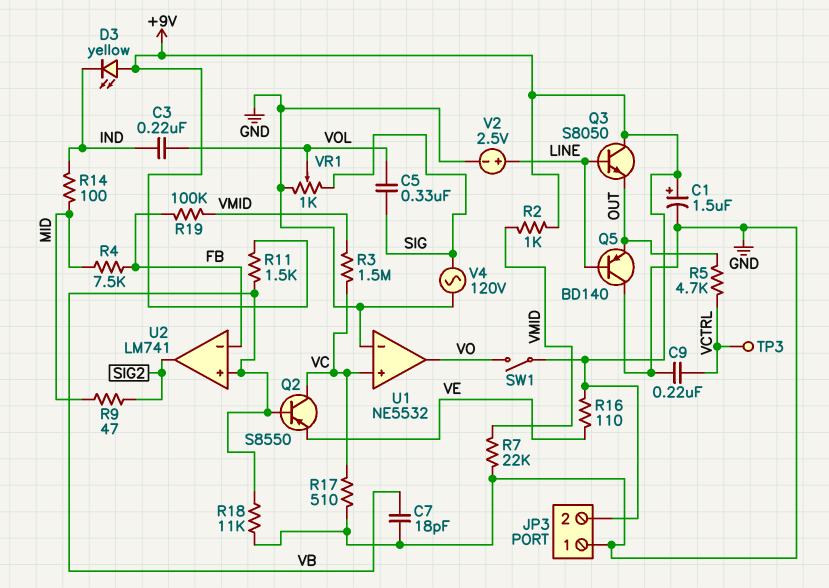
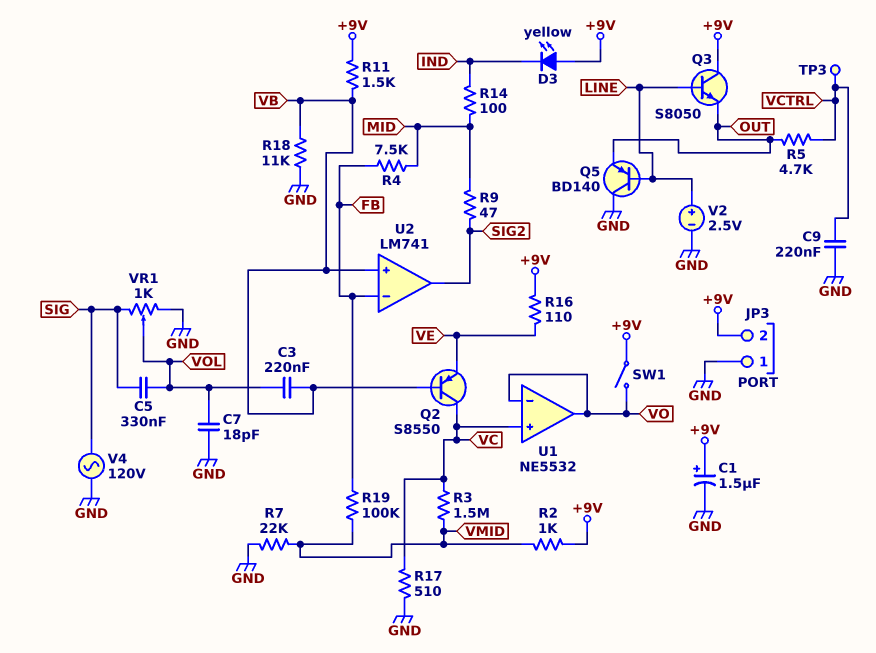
C3: 220nF (IND, VOL) -> 220nF (VB, VOL)
C7: 18pF (GND, VB) -> 18pF (GND, VOL)
U1 pin in-: GND -> VO

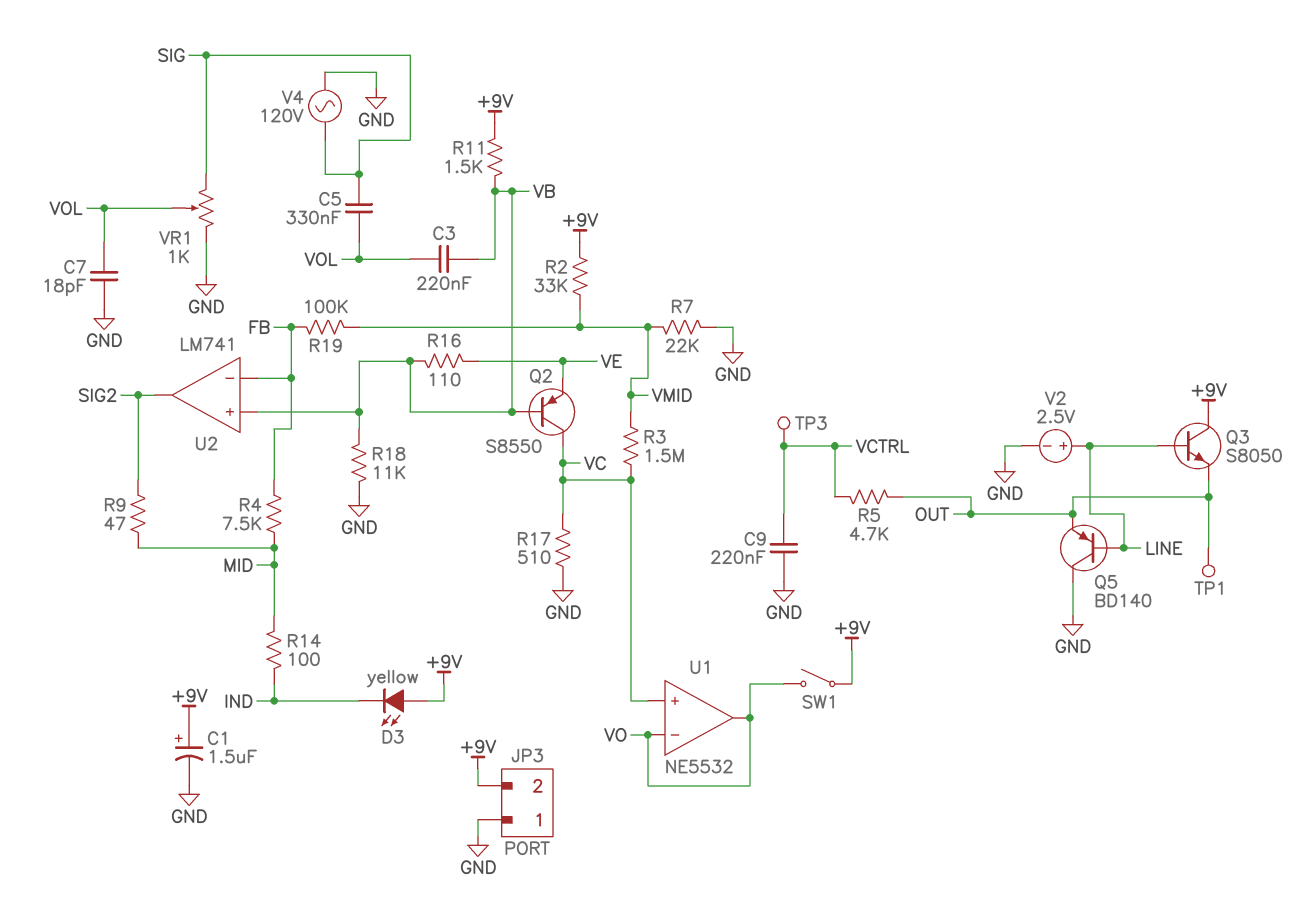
R2: 1k (+9V, VMID) -> 33k (+9V, VMID)
R16: 110 (+9V, VE) -> 110 (VB, VE)
TP1: none -> test point (OUT)

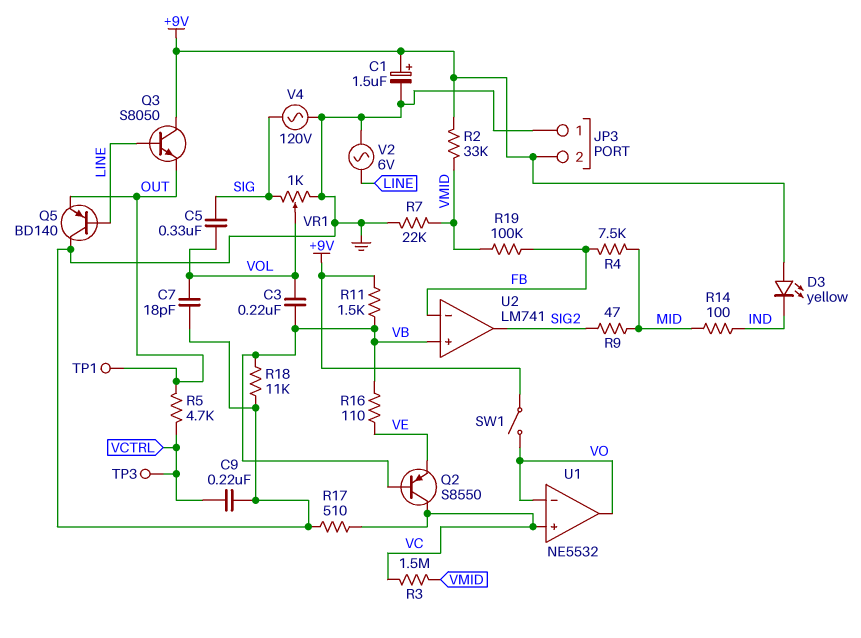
V2: 2.5V (plus LINE, minus GND) -> AC 6V (GND, LINE)

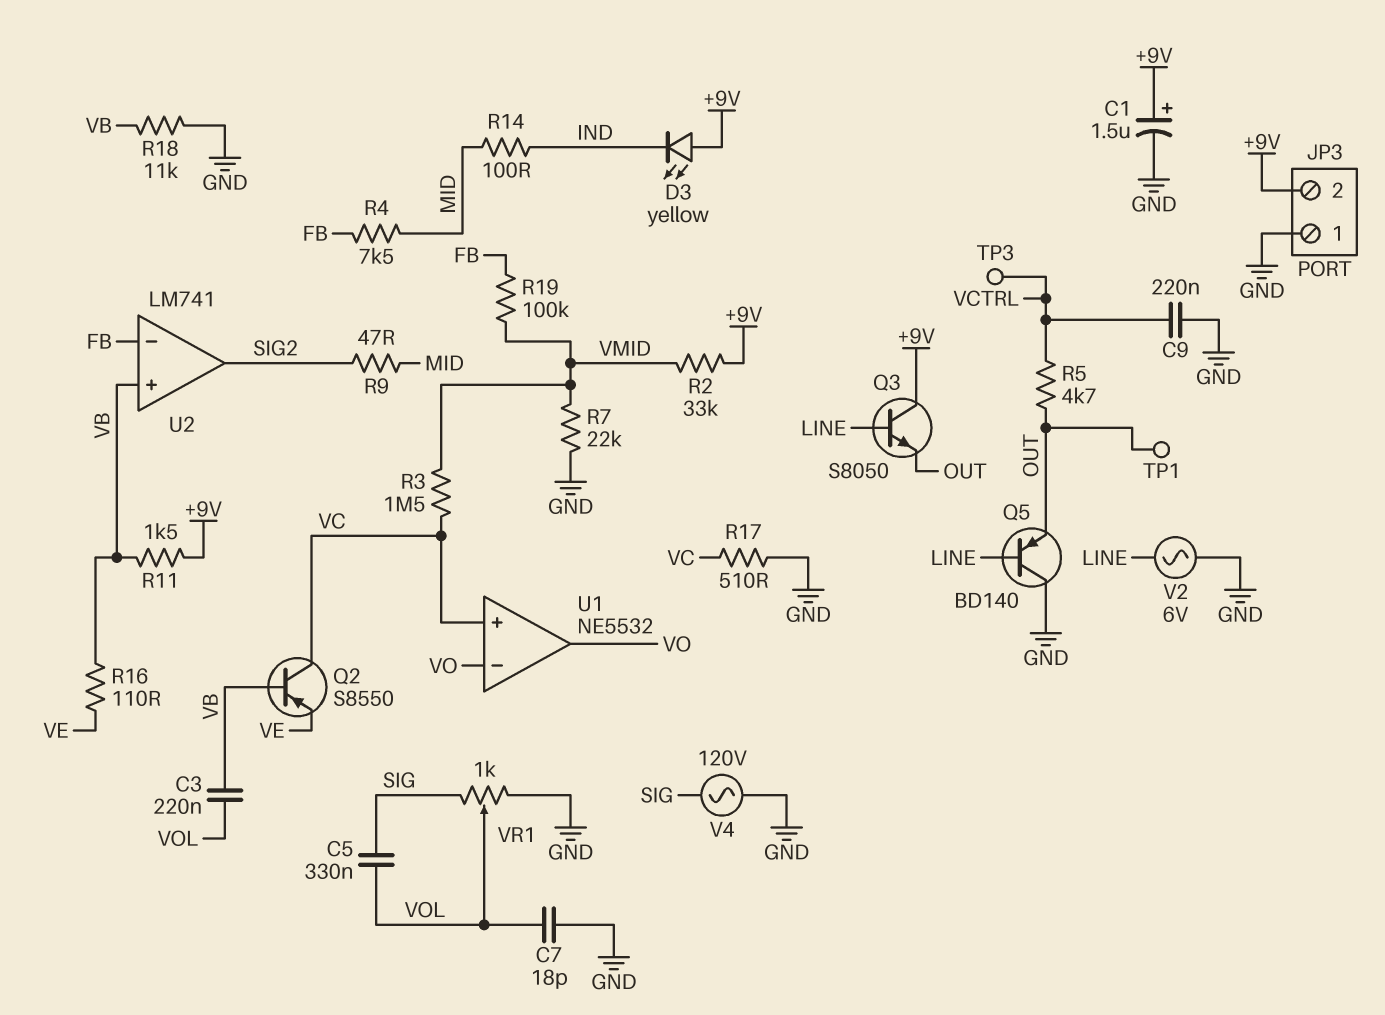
SW1: switch (+9V, VO) -> none

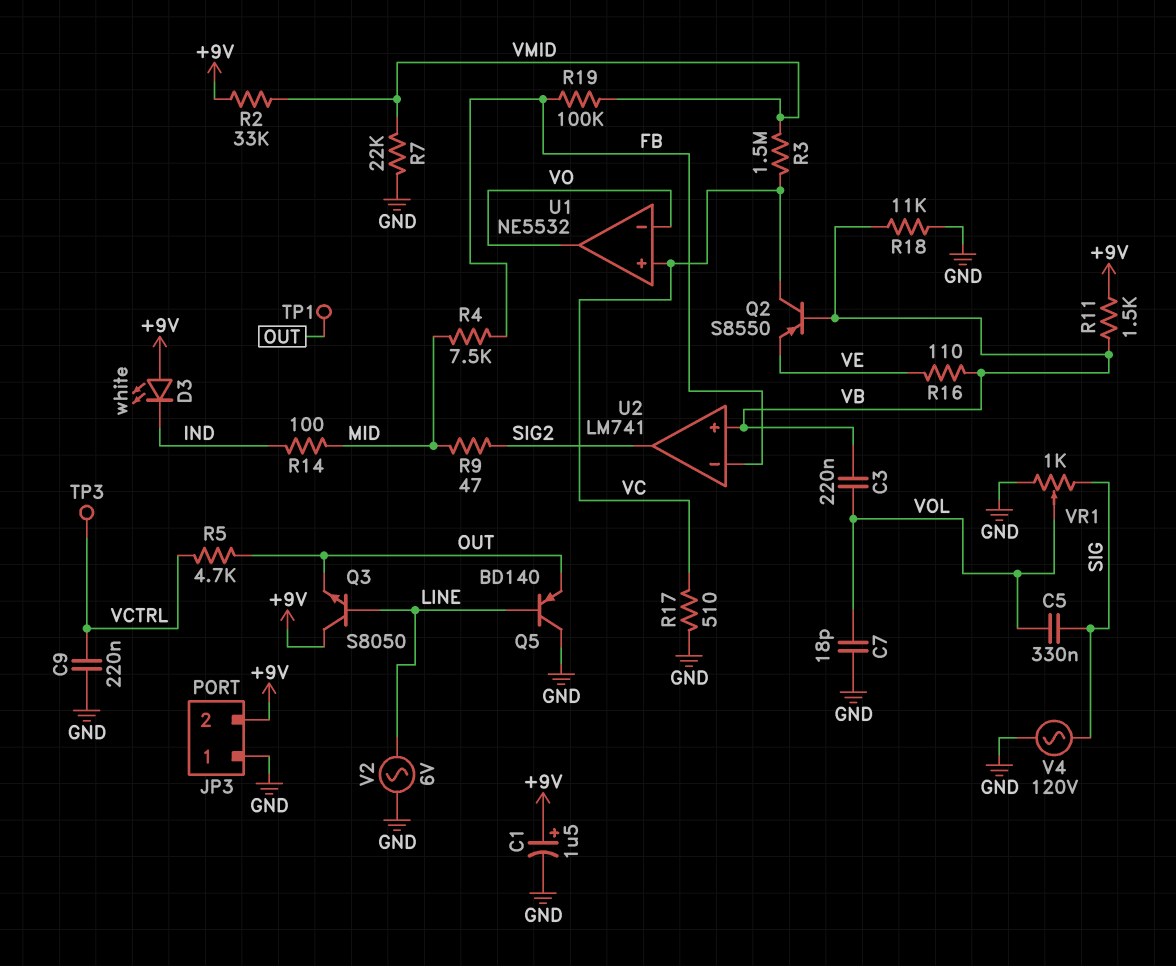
D3: LED yellow (A +9V, K IND) -> LED white (A +9V, K IND)

